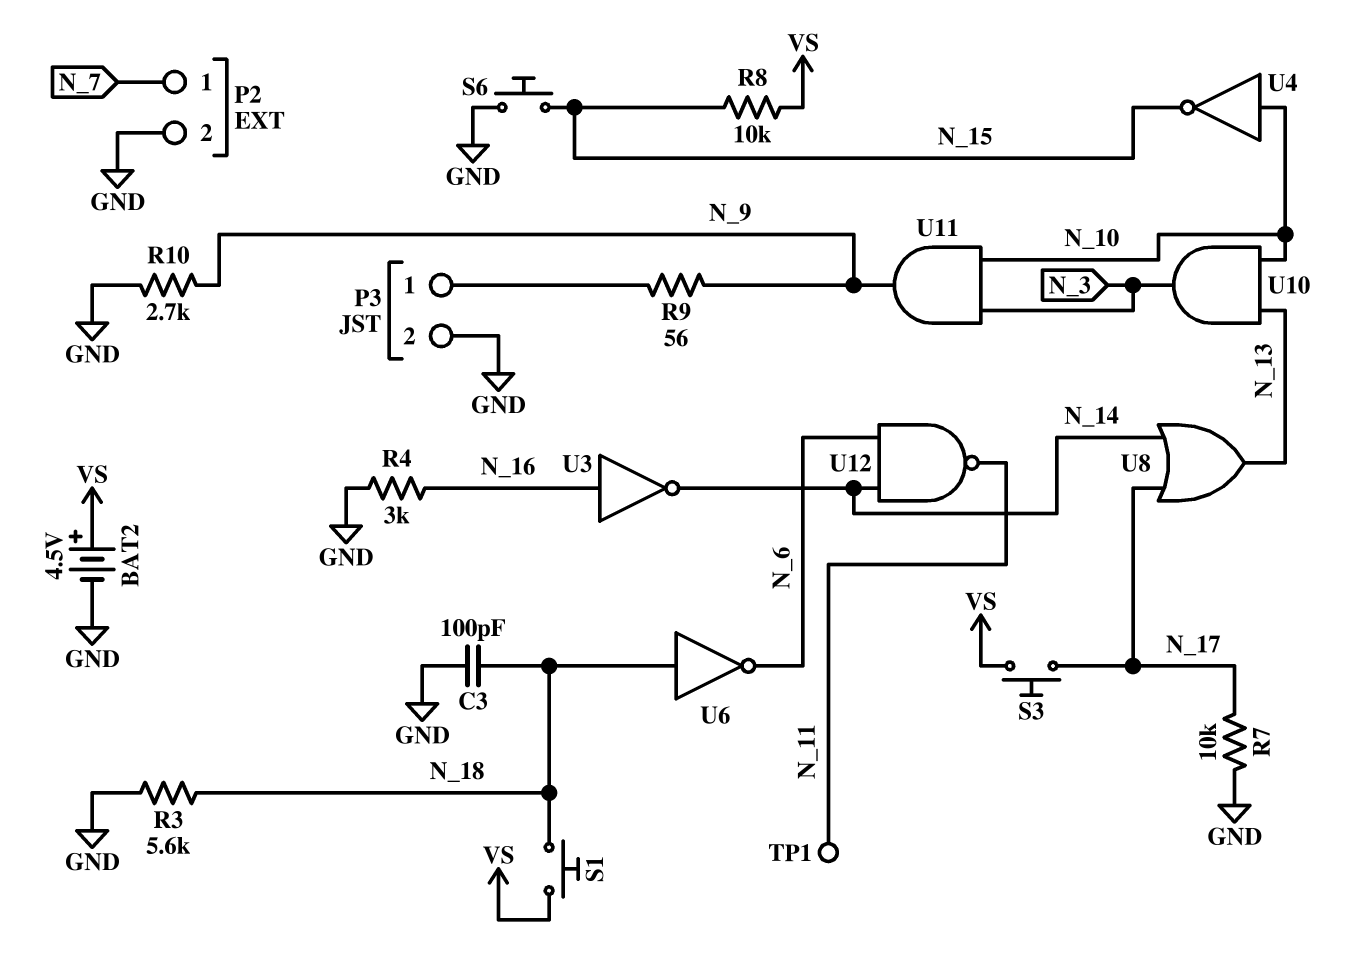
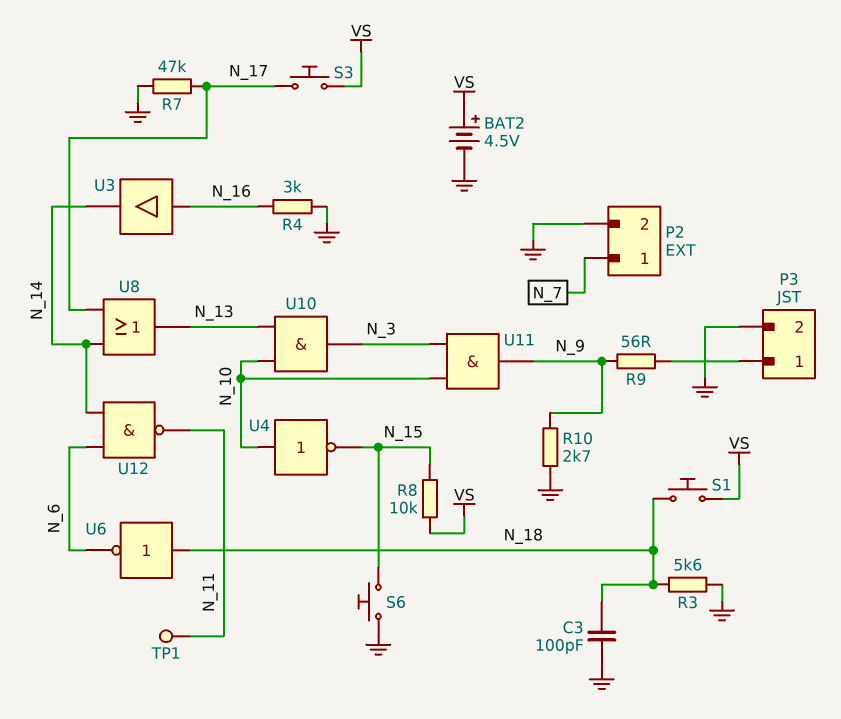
R7: 10k (GND, N_17) -> 47k (GND, N_17)
U3: NOT (in N_16, out N_14) -> buffer (in N_16, out N_14)

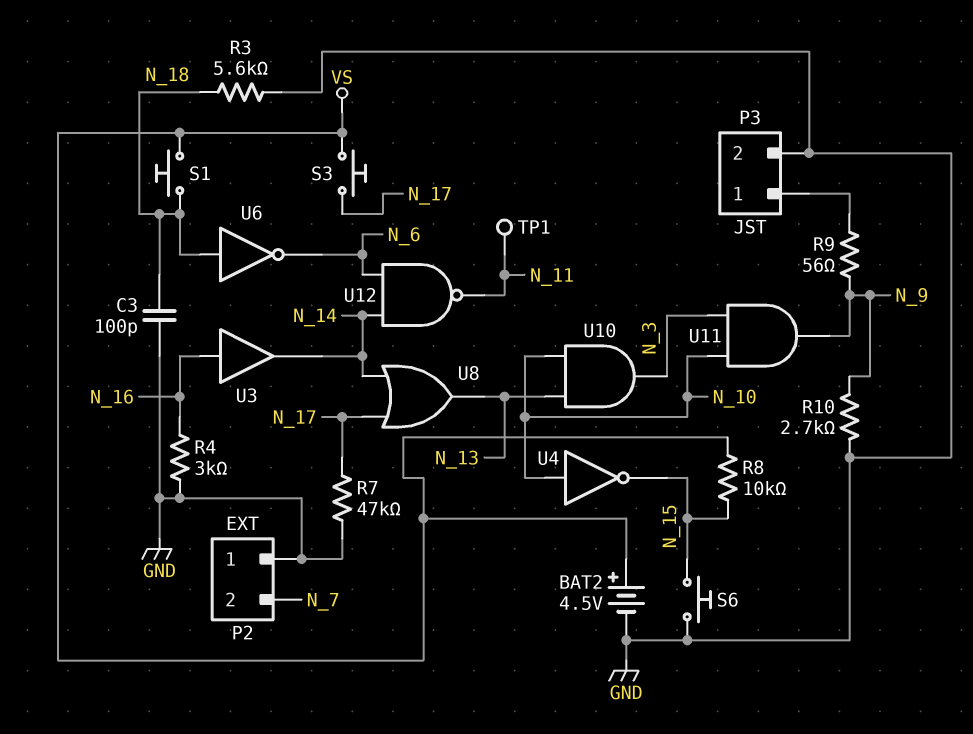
P2 pin 1: N_7 -> GND
P2 pin 2: GND -> N_7

